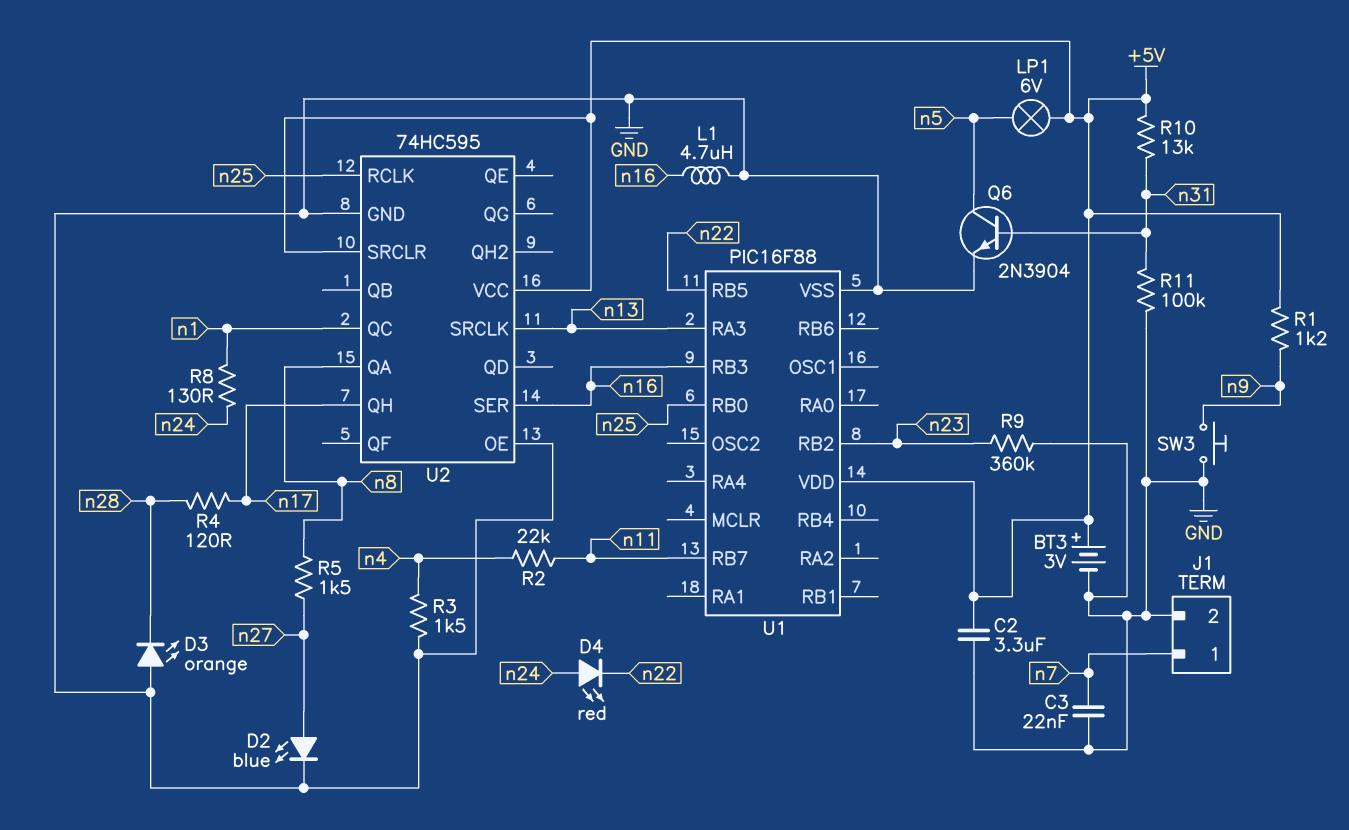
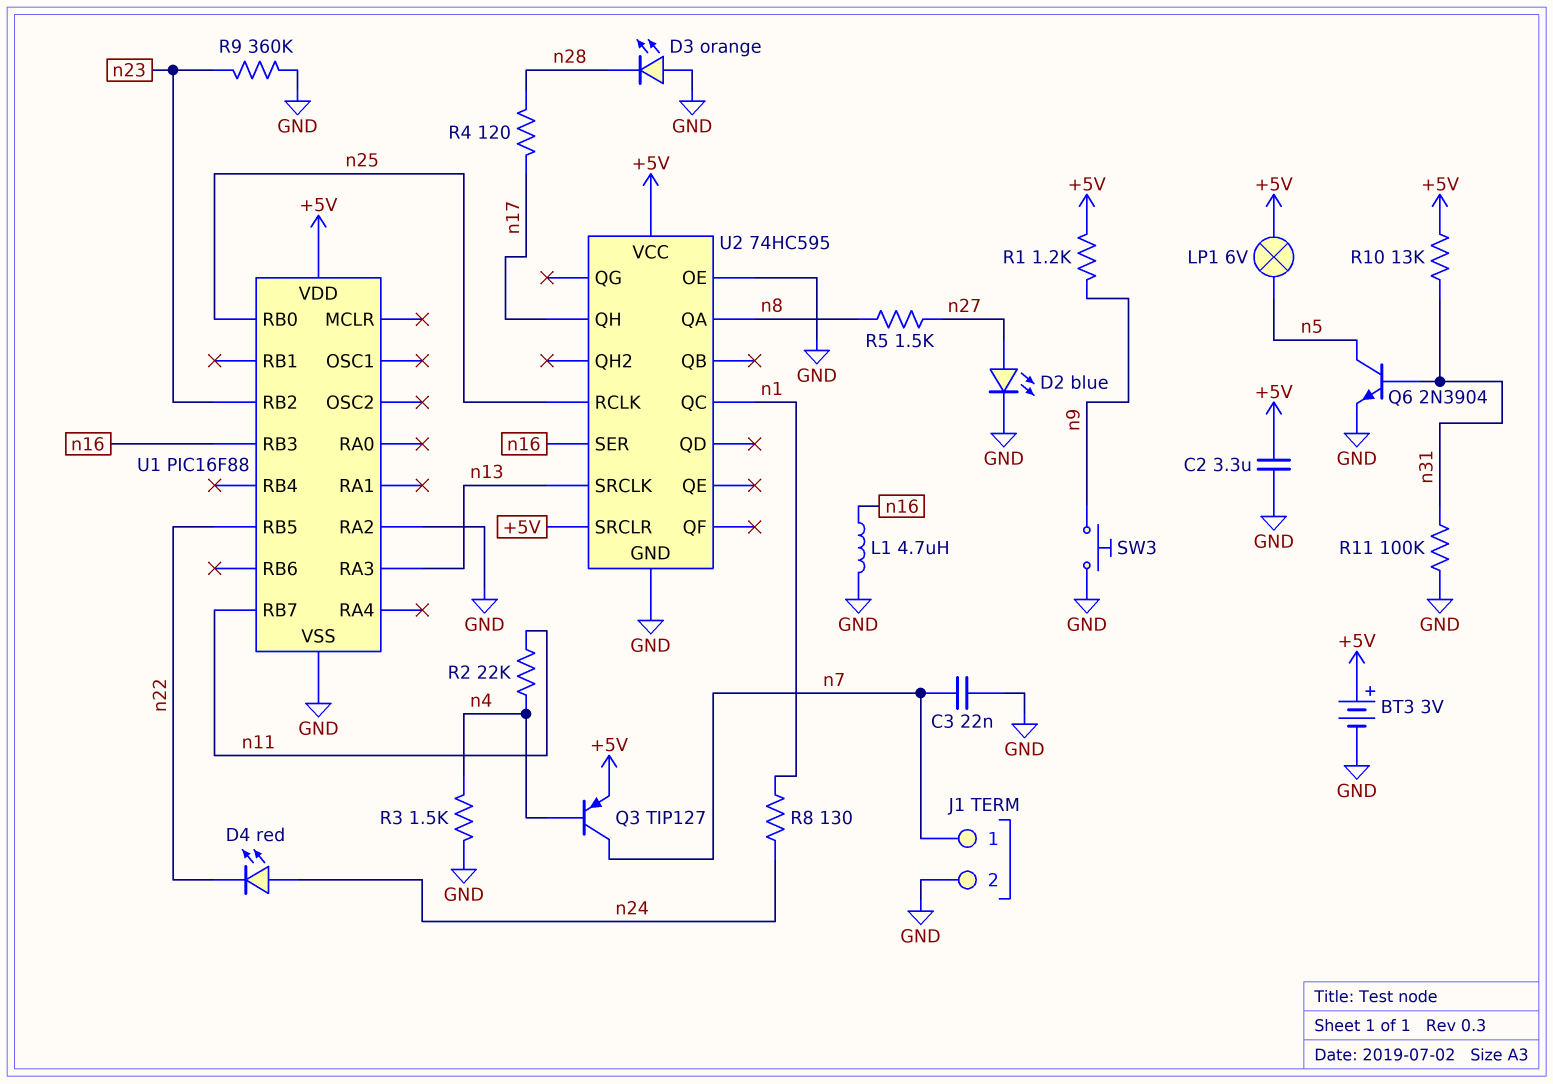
Q3: none -> PNP TIP127 (B n4, C n7, E +5V)
U1 pin RA2: none -> GND

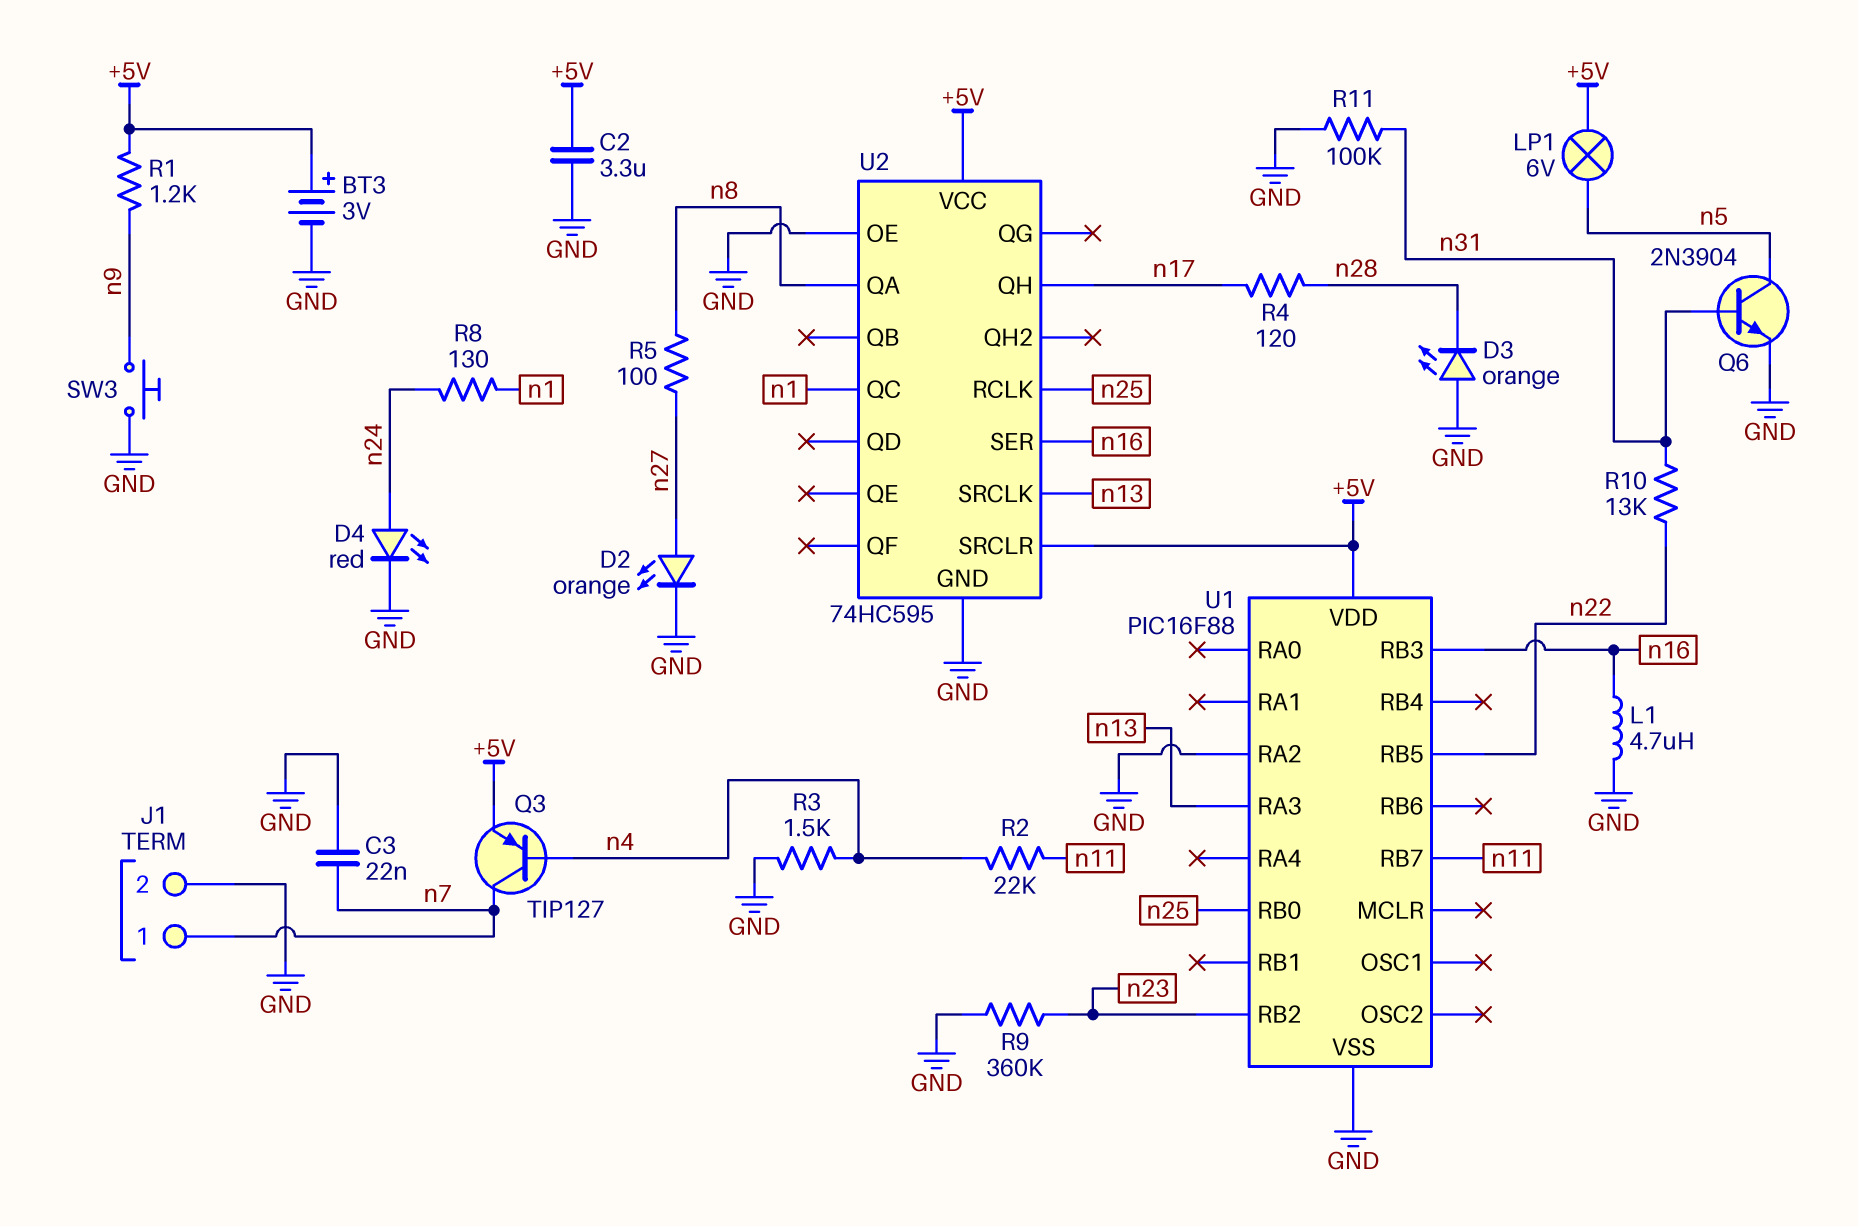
D2: LED blue (A n27, K GND) -> LED orange (A n27, K GND)
D4: LED red (A n24, K n22) -> LED red (A n24, K GND)
R5: 1.5k (n8, n27) -> 100 (n8, n27)
R10: 13k (+5V, n31) -> 13k (n22, n31)

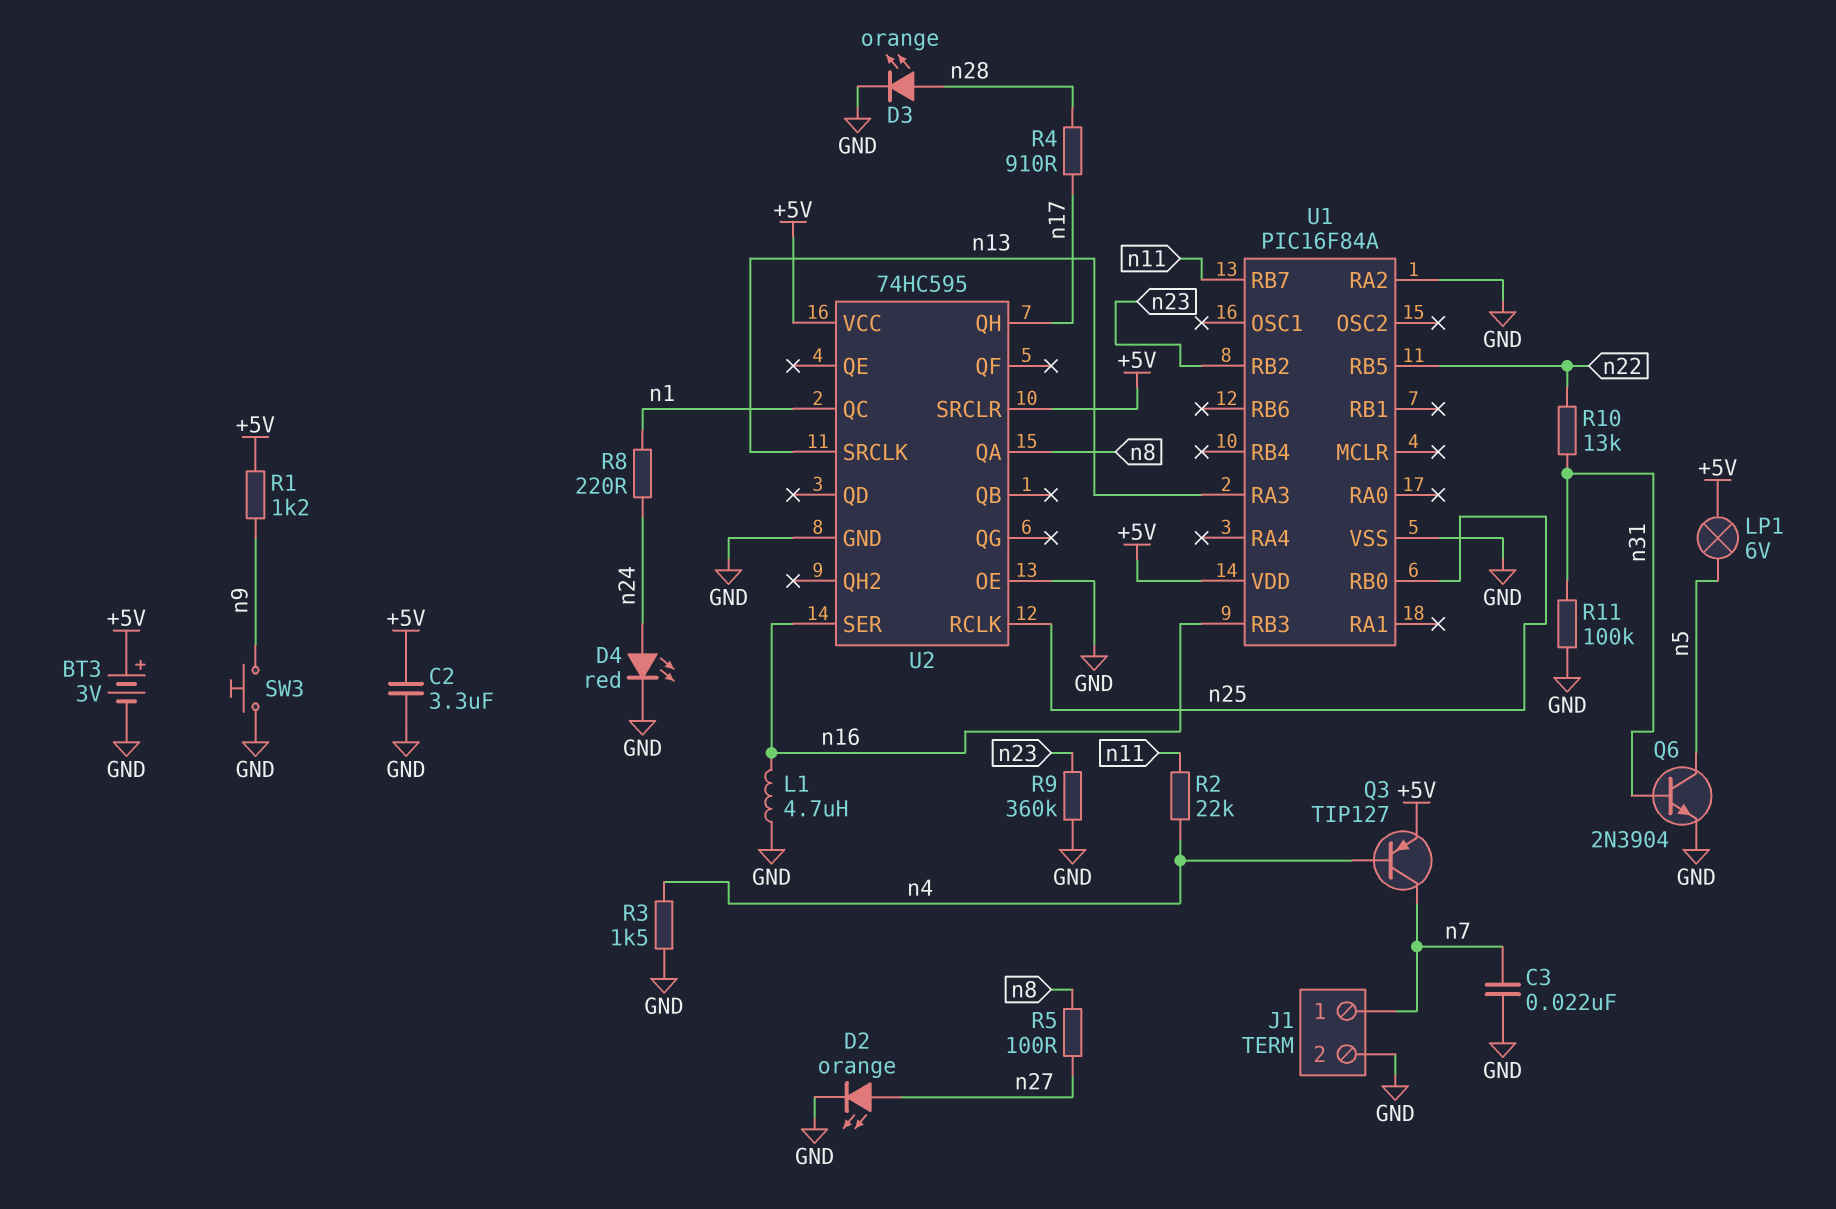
D3: LED orange (A GND, K n28) -> LED orange (A n28, K GND)
R4: 120 (n17, n28) -> 910 (n17, n28)
R8: 130 (n1, n24) -> 220 (n1, n24)
U1: PIC16F88 -> PIC16F84A

